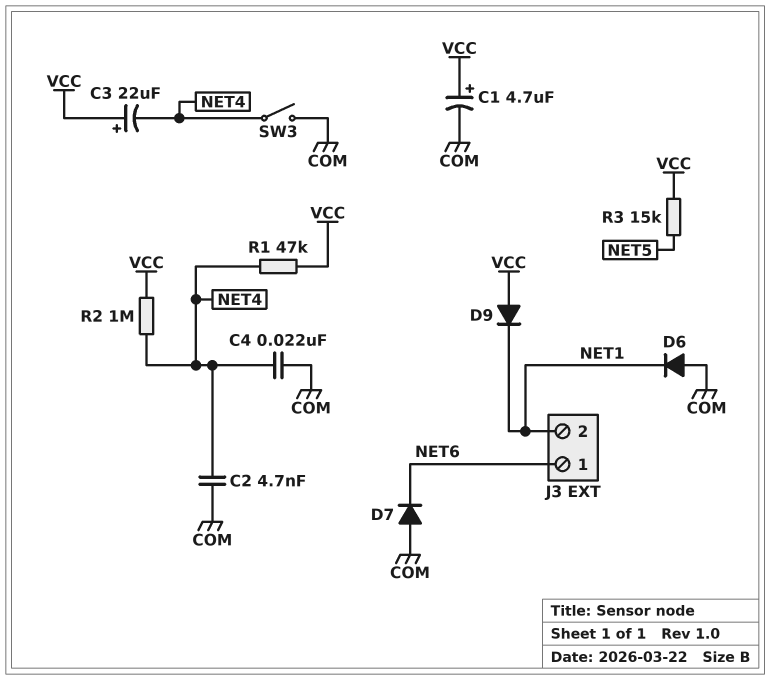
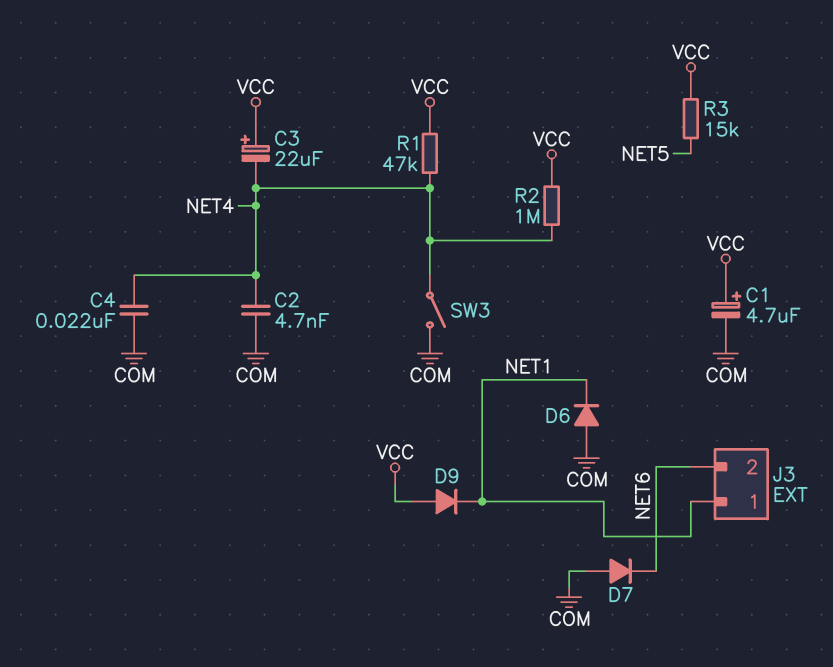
J3 pin 1: NET6 -> NET1
J3 pin 2: NET1 -> NET6

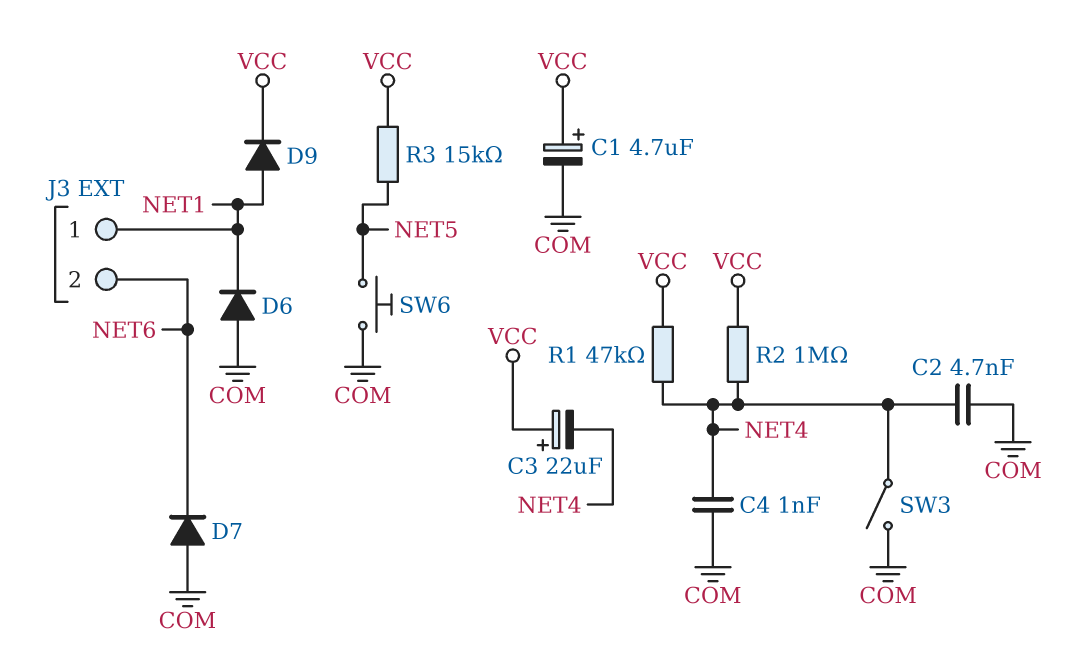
C4: 22nF (COM, NET4) -> 1nF (COM, NET4)
D9: diode (A VCC, K NET1) -> diode (A NET1, K VCC)
SW6: none -> button (COM, NET5)

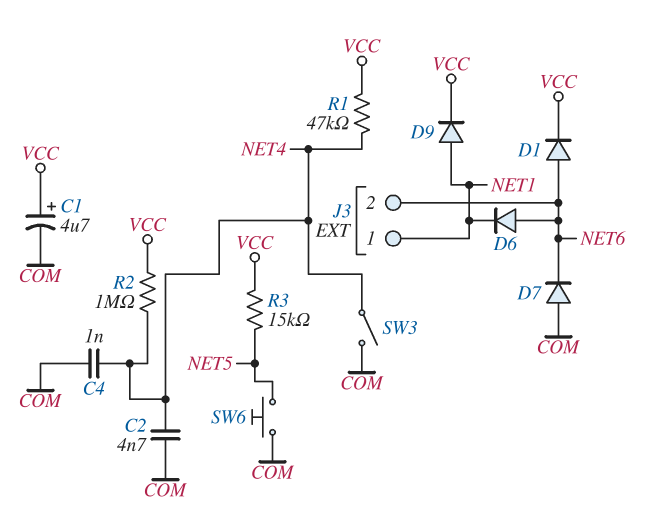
C3: 22uF (plus VCC, minus NET4) -> none
D1: none -> diode (A NET6, K VCC)
D6: diode (A COM, K NET1) -> diode (A NET6, K NET1)

